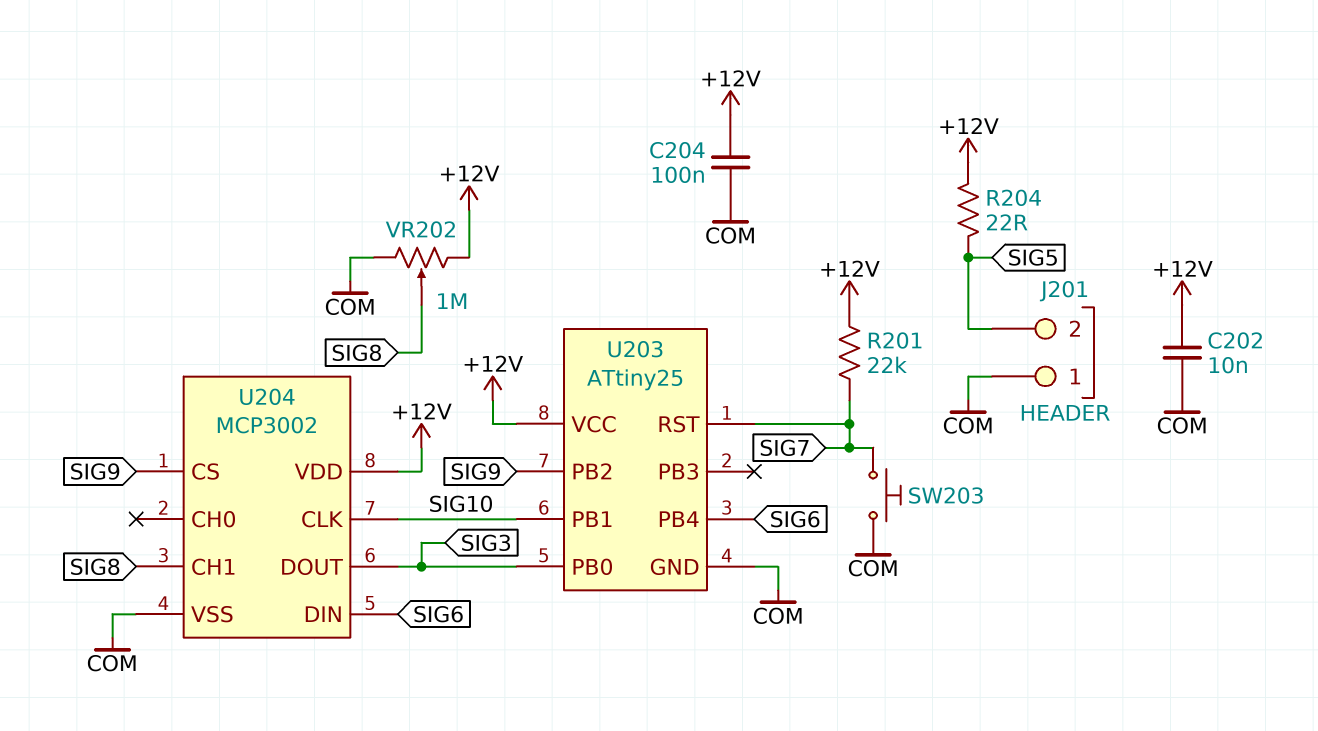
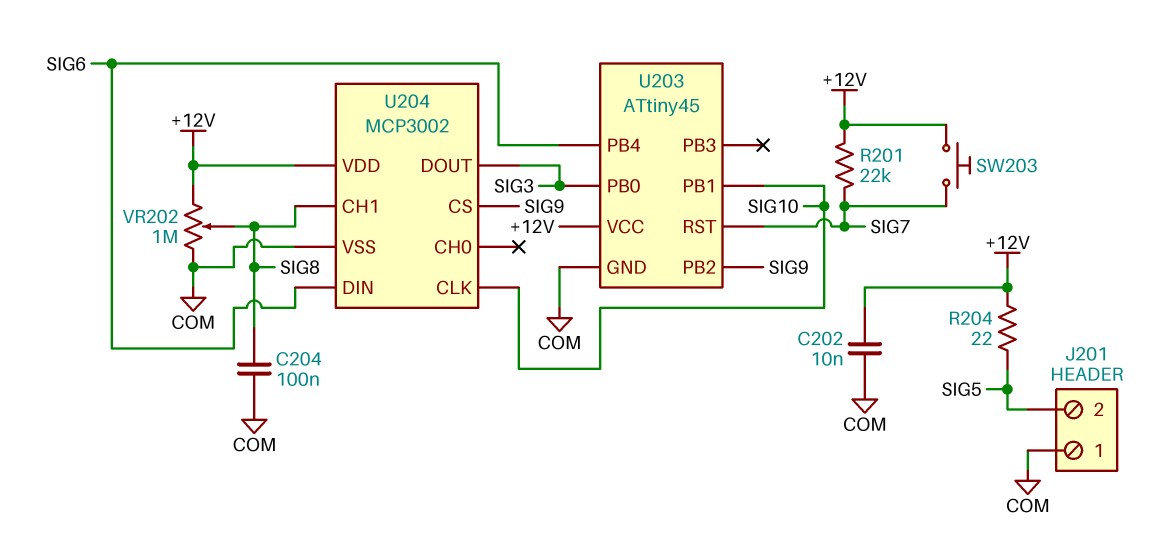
C204: 100nF (+12V, COM) -> 100nF (COM, SIG8)
SW203: button (COM, SIG7) -> button (+12V, SIG7)
U203: ATtiny25 -> ATtiny45

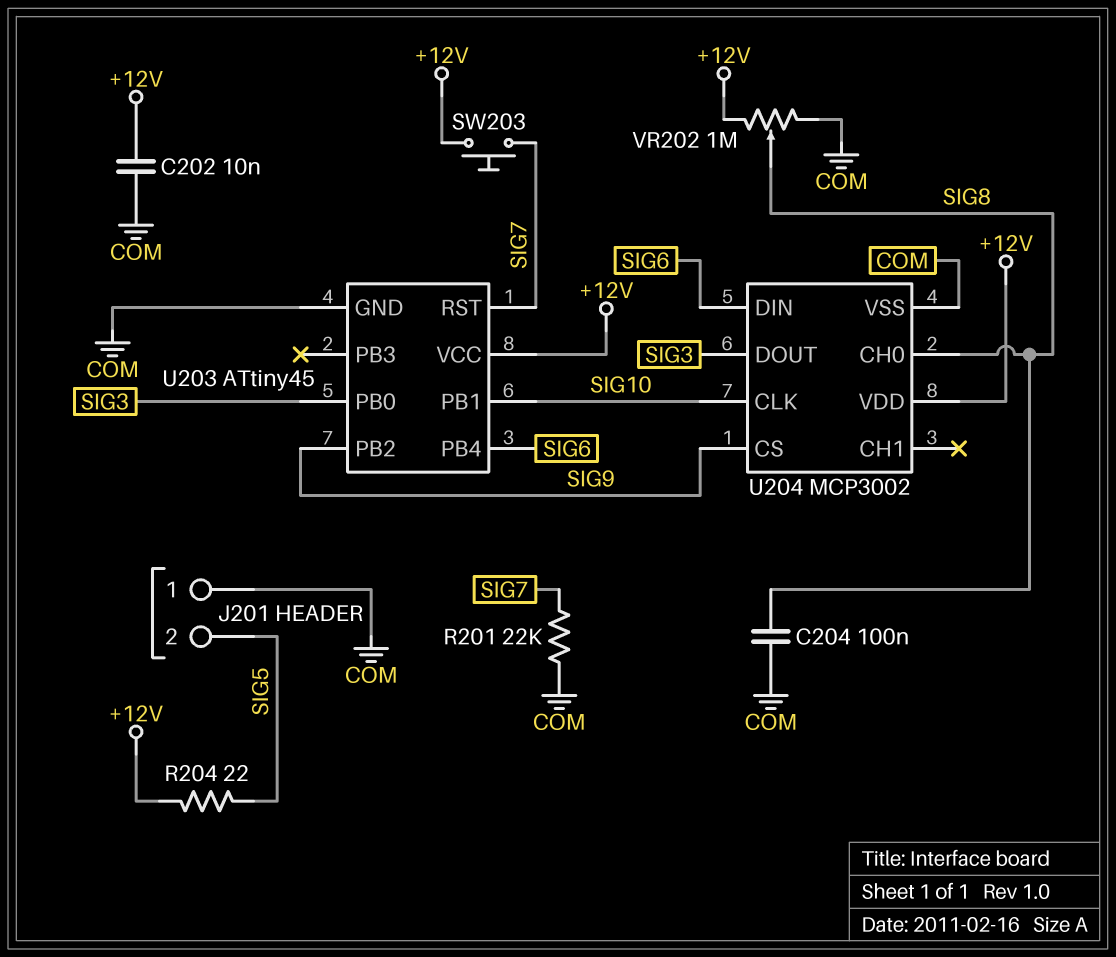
R201: 22k (+12V, SIG7) -> 22k (COM, SIG7)
U204 pin CH0: none -> SIG8
U204 pin CH1: SIG8 -> none

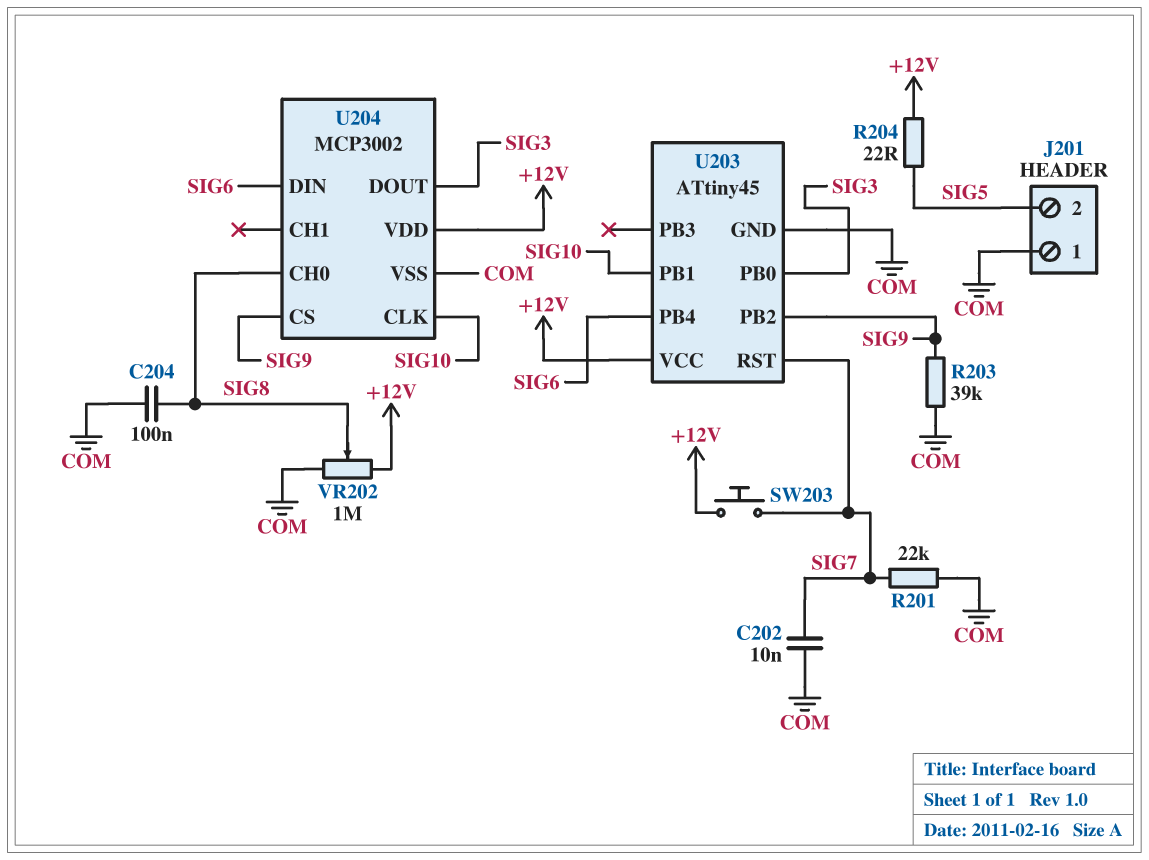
C202: 10nF (+12V, COM) -> 10nF (COM, SIG7)
R203: none -> 39k (COM, SIG9)

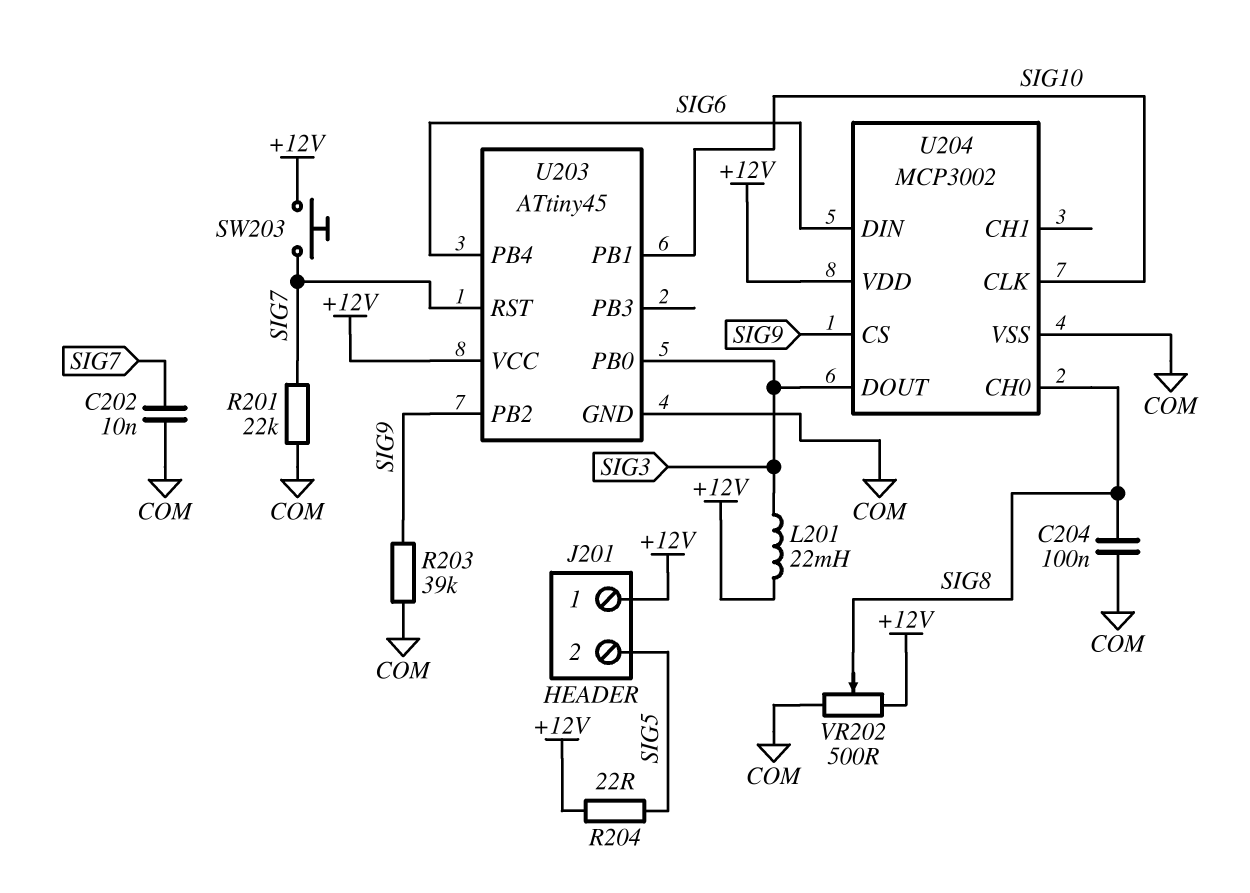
J201 pin 1: COM -> +12V
L201: none -> 22mH (+12V, SIG3)
VR202: 1M (+12V, COM, wiper SIG8) -> 500 (+12V, COM, wiper SIG8)

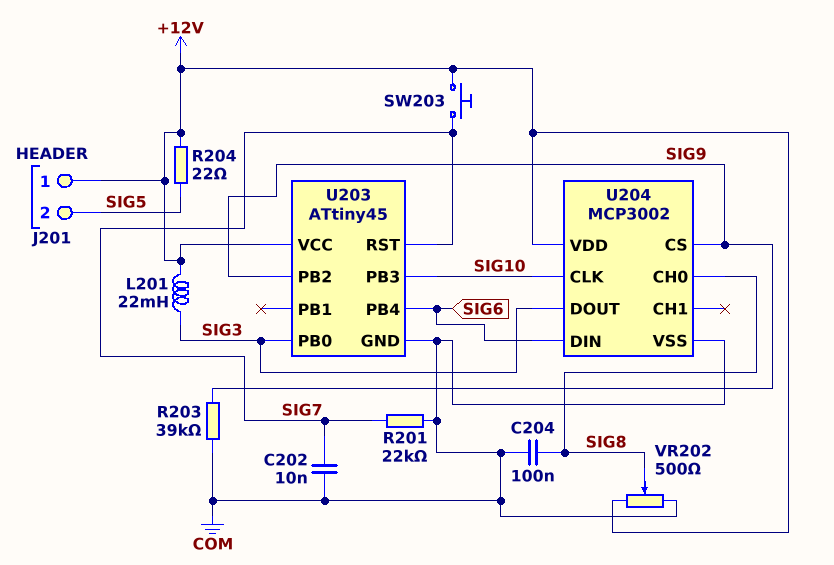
U203 pin PB1: SIG10 -> none
U203 pin PB3: none -> SIG10

